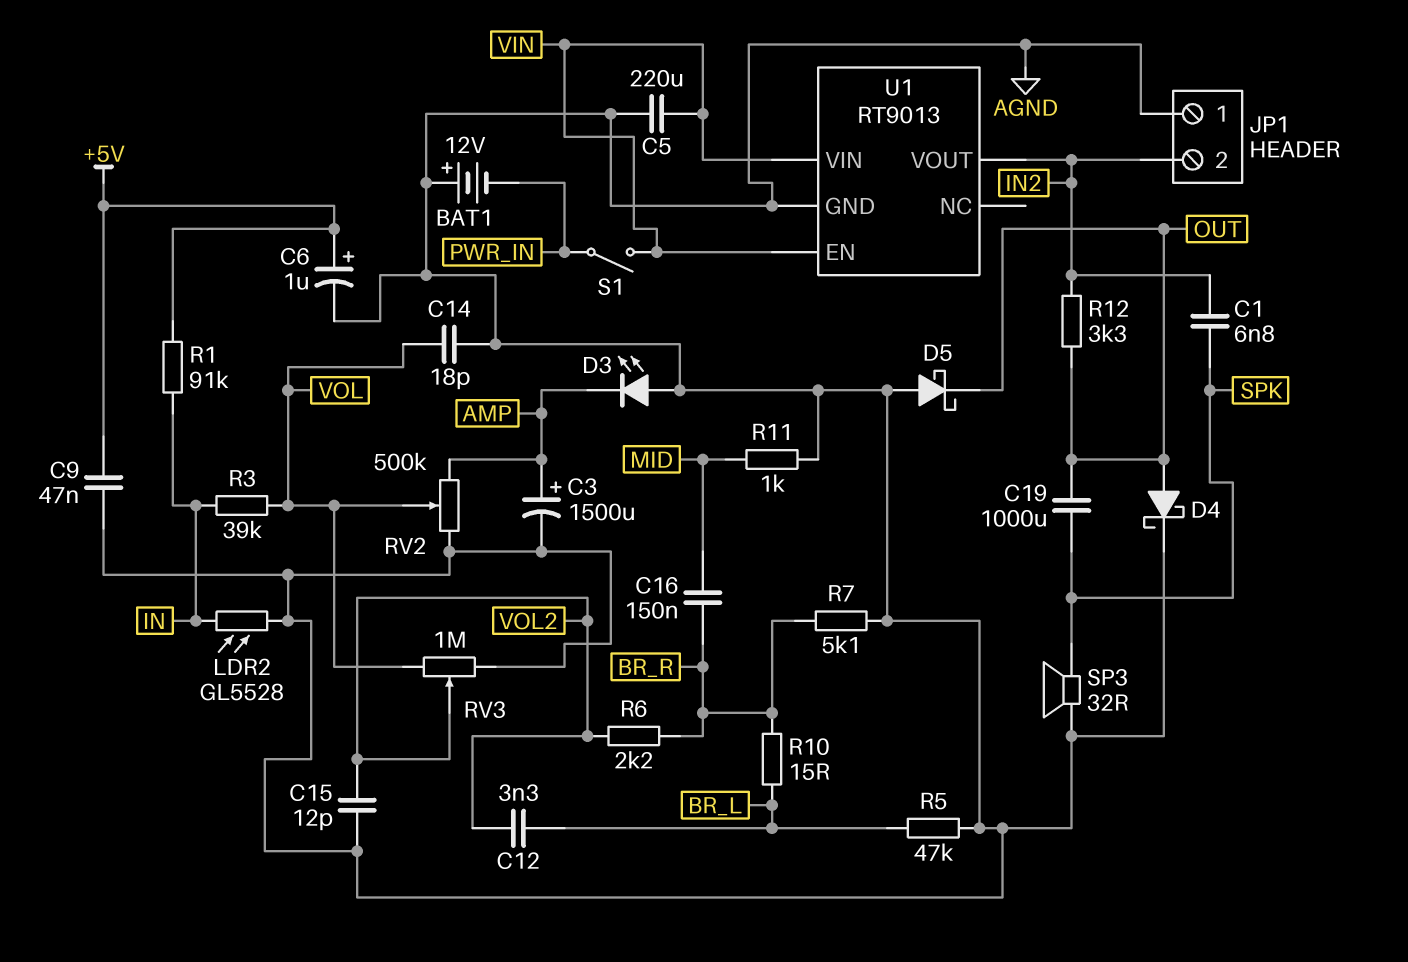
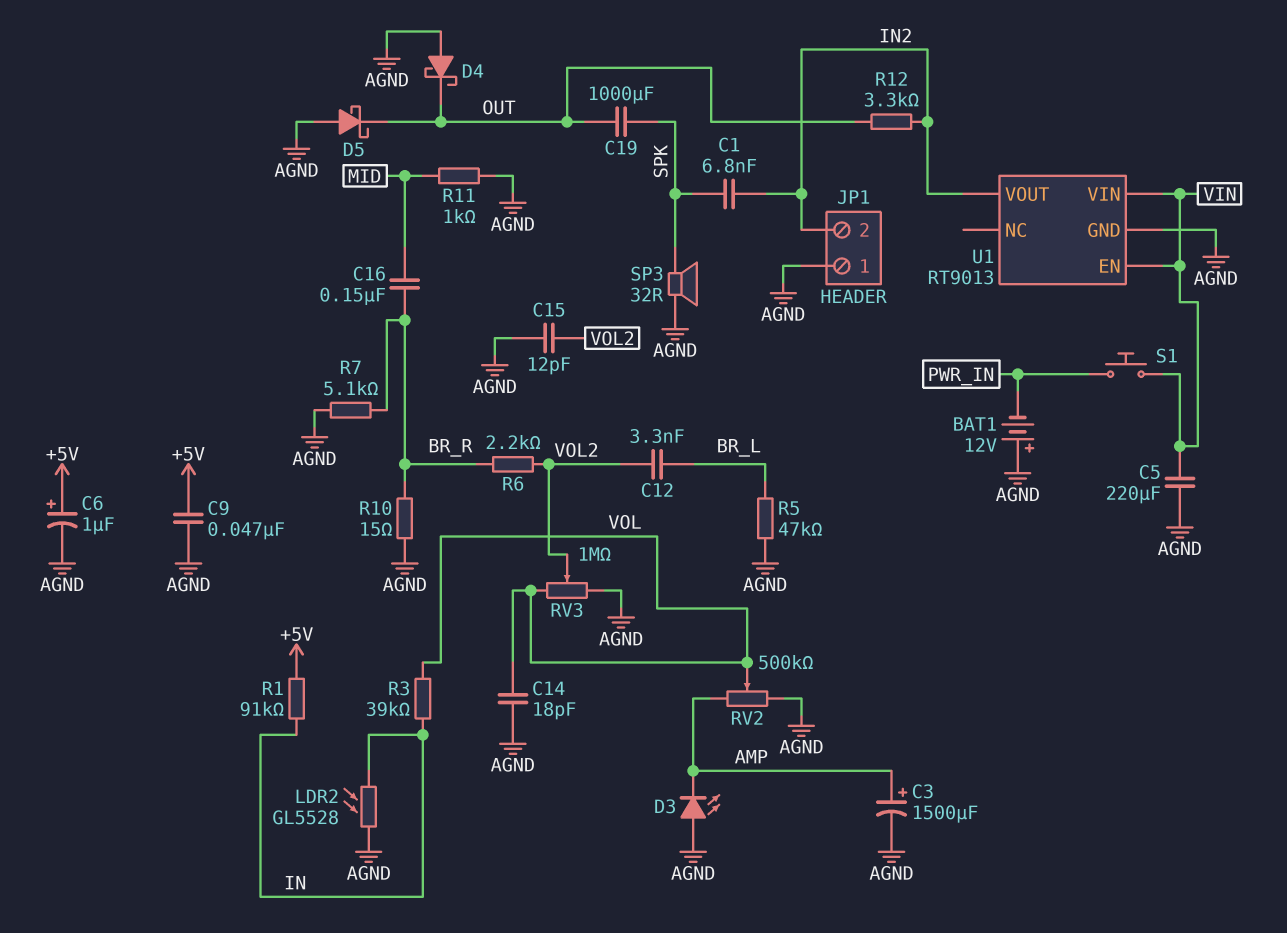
D4: schottky (A OUT, K AGND) -> schottky (A AGND, K OUT)
R10: 15 (BR_L, BR_R) -> 15 (AGND, BR_R)
S1: switch (PWR_IN, VIN) -> button (PWR_IN, VIN)

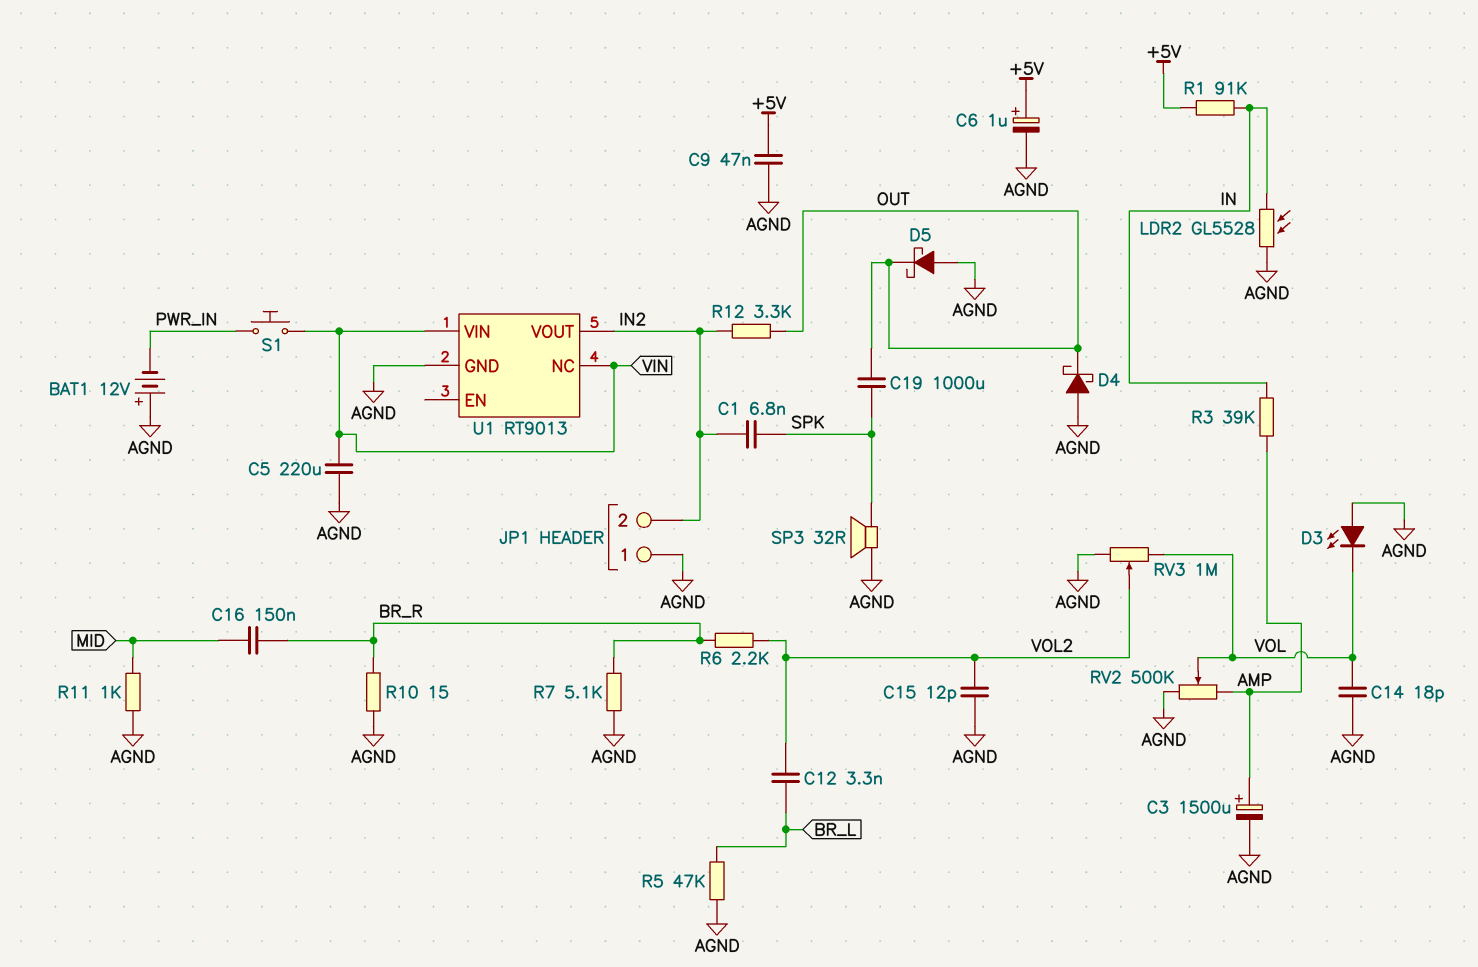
D3: LED (A AGND, K AMP) -> LED (A AGND, K VOL)
R3: 39k (IN, VOL) -> 39k (AMP, IN)
U1 pin EN: VIN -> none
U1 pin NC: none -> VIN

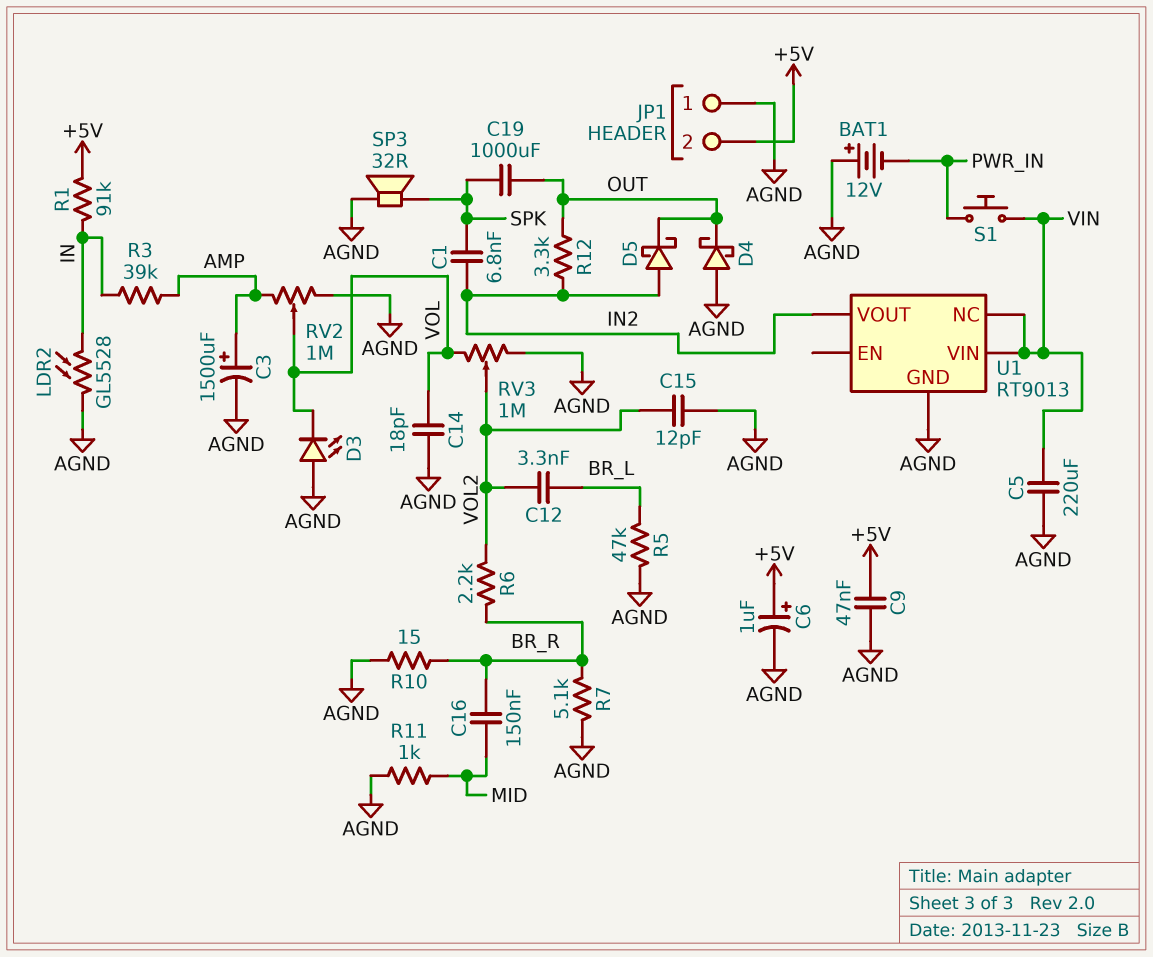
D5: schottky (A AGND, K OUT) -> schottky (A IN2, K OUT)
JP1 pin 2: IN2 -> +5V
RV2: 500k (AGND, AMP, wiper VOL) -> 1M (AGND, AMP, wiper VOL)

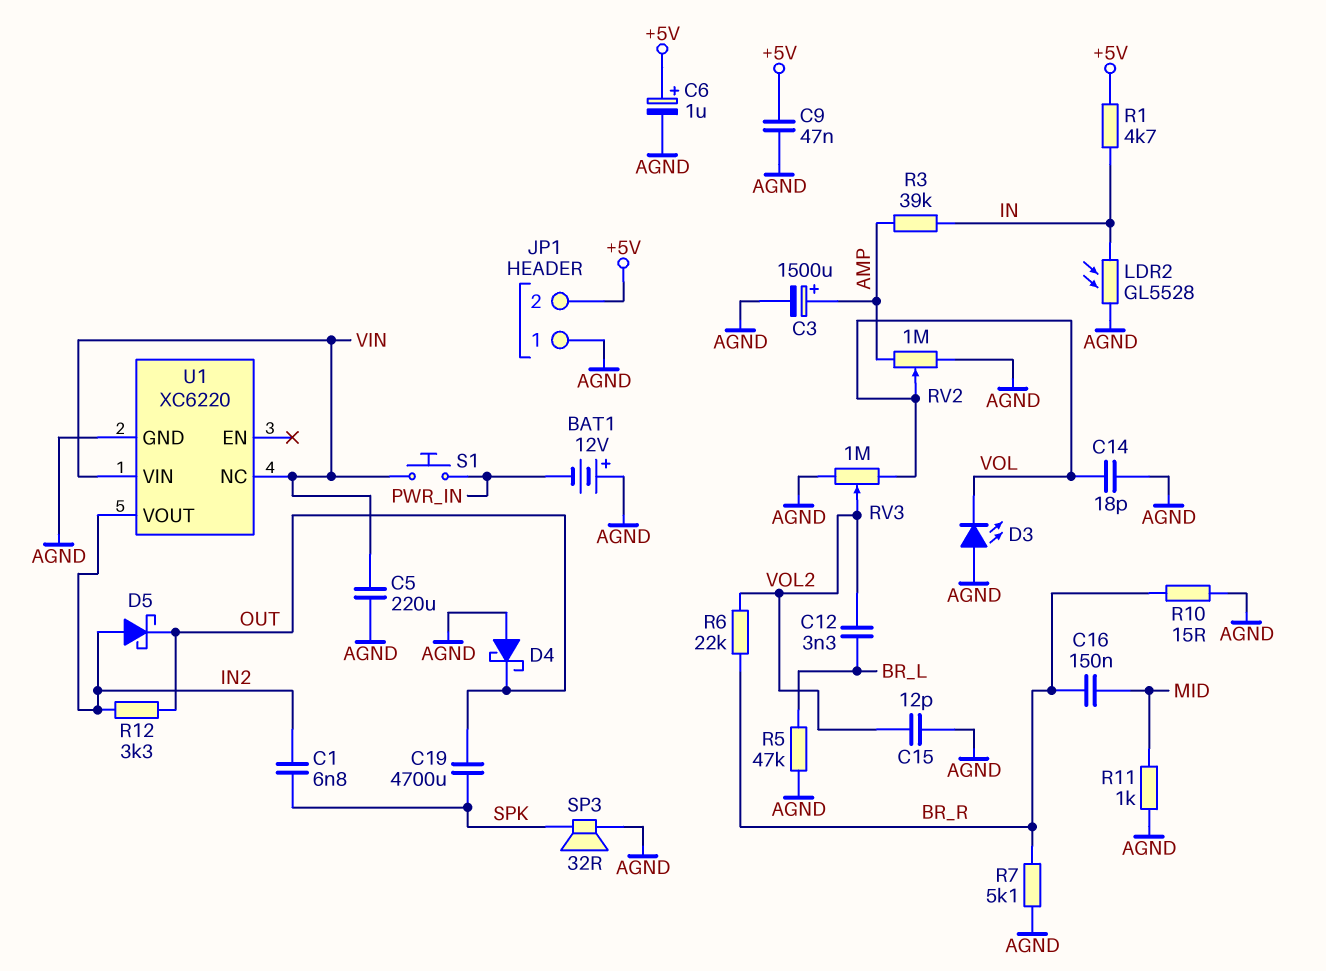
C19: 1000uF (OUT, SPK) -> 4700uF (OUT, SPK)
R1: 91k (+5V, IN) -> 4.7k (+5V, IN)
R6: 2.2k (BR_R, VOL2) -> 22k (BR_R, VOL2)
U1: RT9013 -> XC6220

